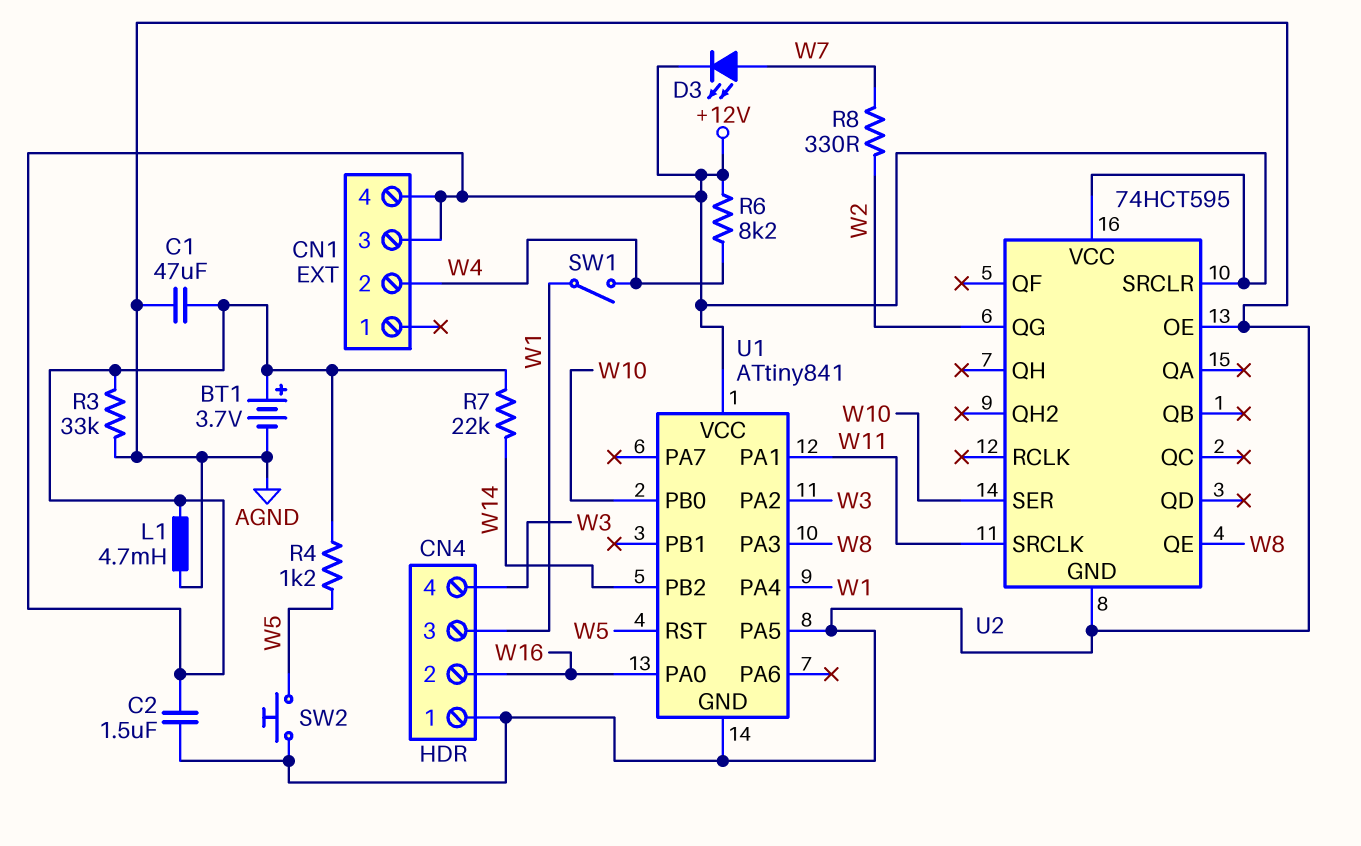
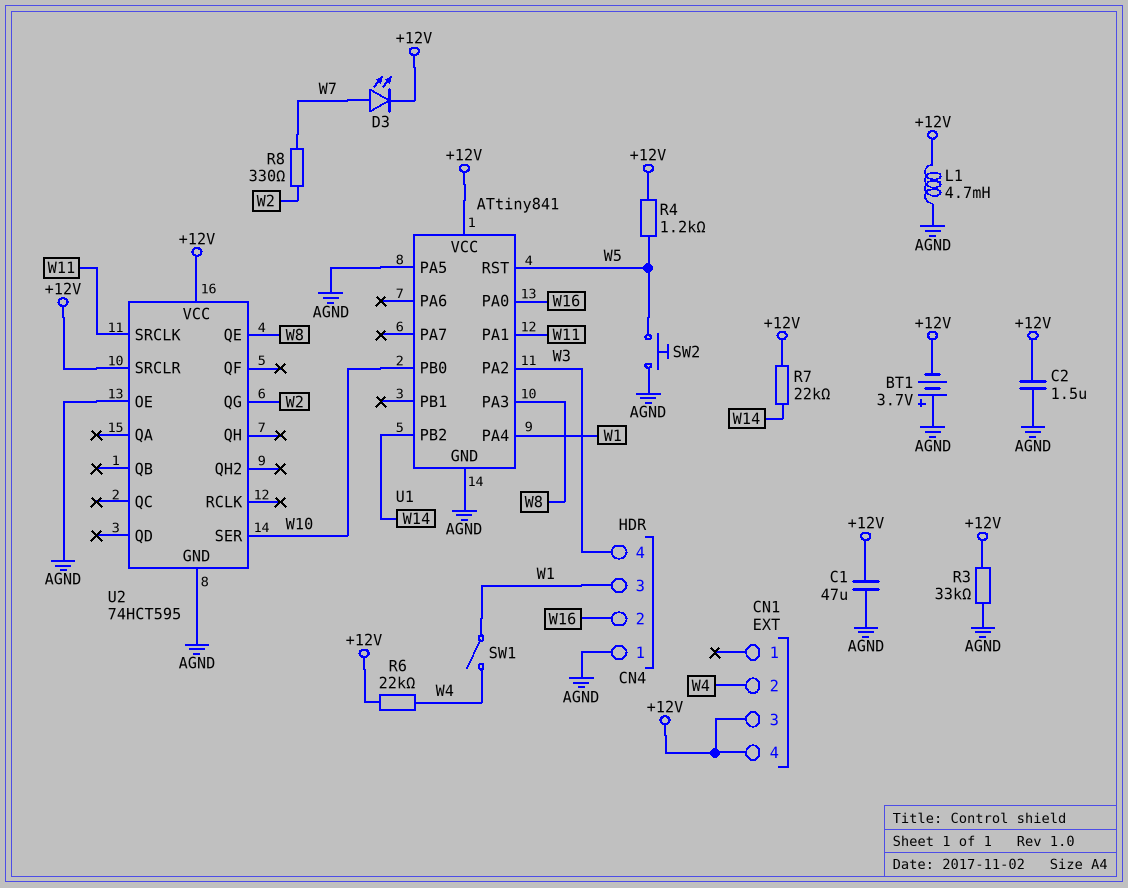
BT1: 3.7V (plus +12V, minus AGND) -> 3.7V (plus AGND, minus +12V)
R6: 8.2k (+12V, W4) -> 22k (+12V, W4)

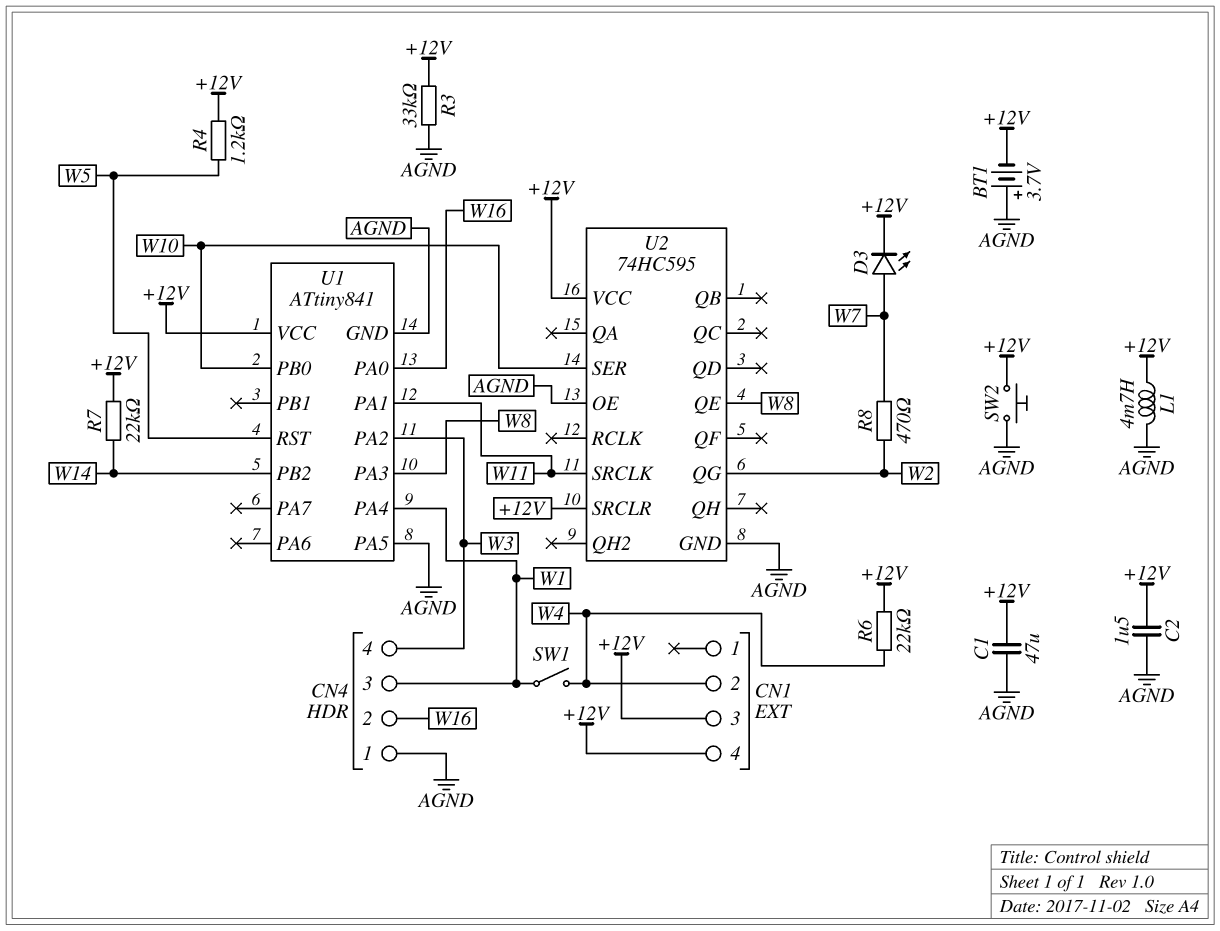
R8: 330 (W2, W7) -> 470 (W2, W7)
SW2: button (AGND, W5) -> button (+12V, AGND)
U2: 74HCT595 -> 74HC595

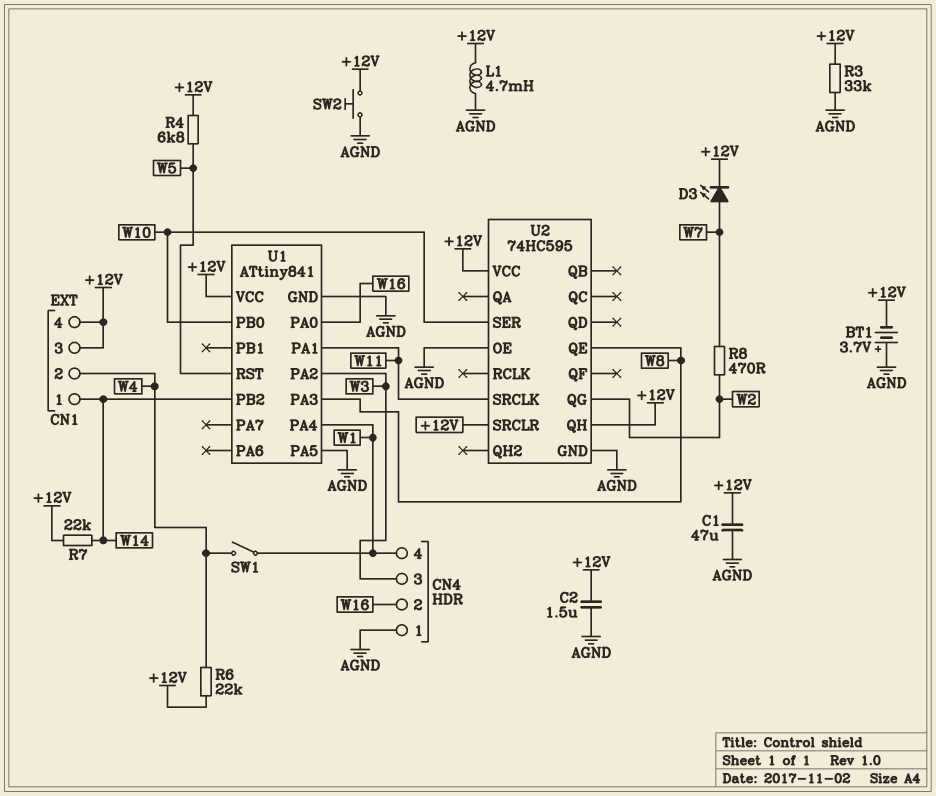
CN1 pin 1: none -> W14
CN4 pin 3: W1 -> W3
CN4 pin 4: W3 -> W1
R4: 1.2k (+12V, W5) -> 6.8k (+12V, W5)
U2 pin QH: none -> +12V

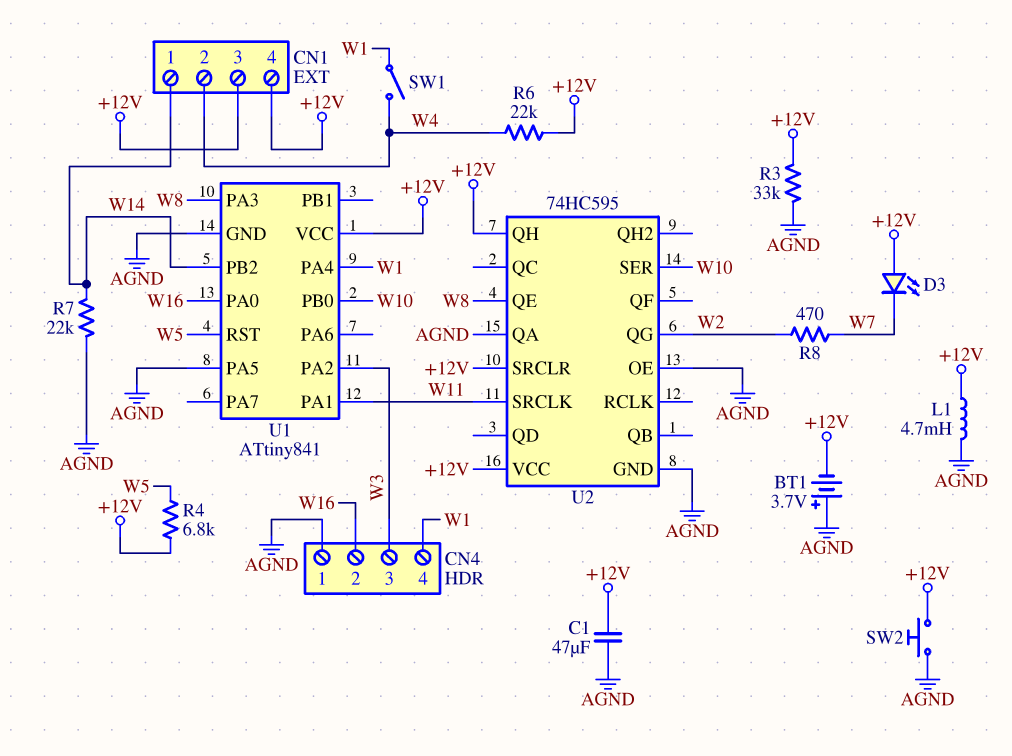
C2: 1.5uF (+12V, AGND) -> none
D3: LED (A W7, K +12V) -> LED (A +12V, K W7)
R7: 22k (+12V, W14) -> 22k (AGND, W14)
U2 pin QA: none -> AGND

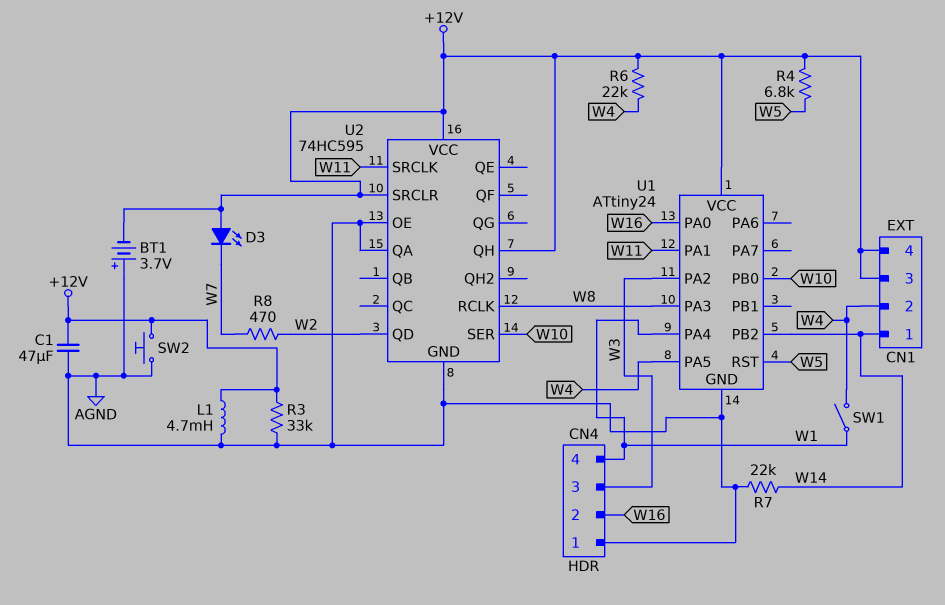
U1: ATtiny841 -> ATtiny24
U1 pin PA5: AGND -> W4
U2 pin QD: none -> W2
U2 pin QE: W8 -> none
U2 pin QG: W2 -> none
U2 pin RCLK: none -> W8

